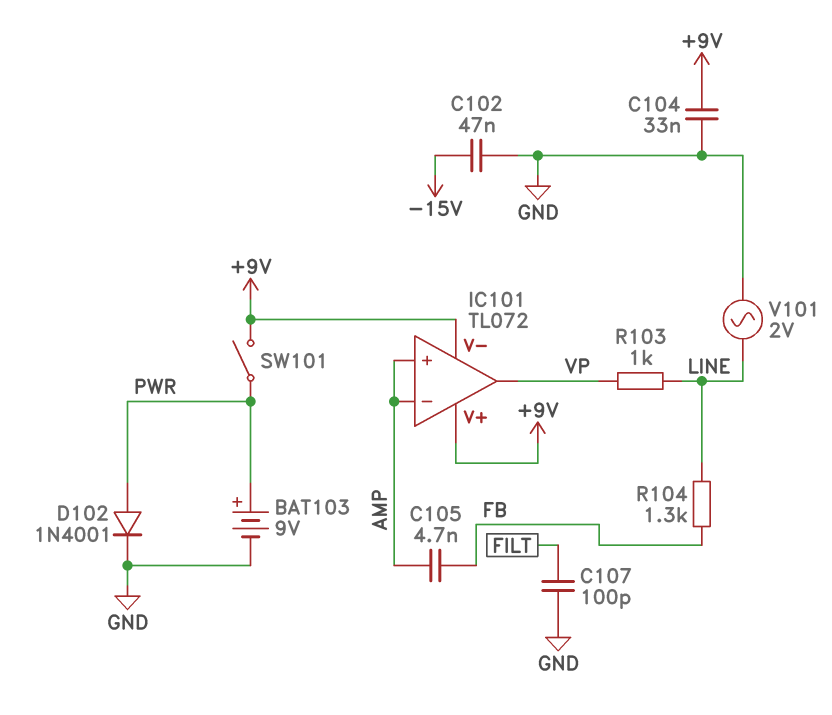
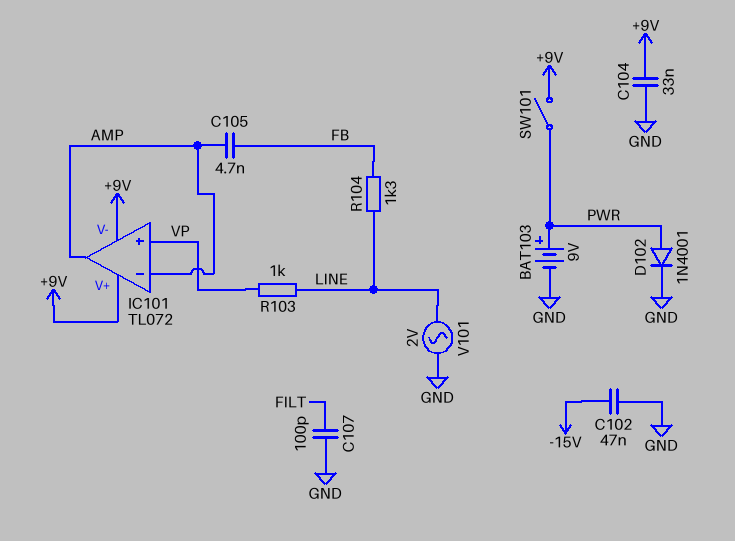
IC101 pin in+: AMP -> VP
IC101 pin out: VP -> AMP

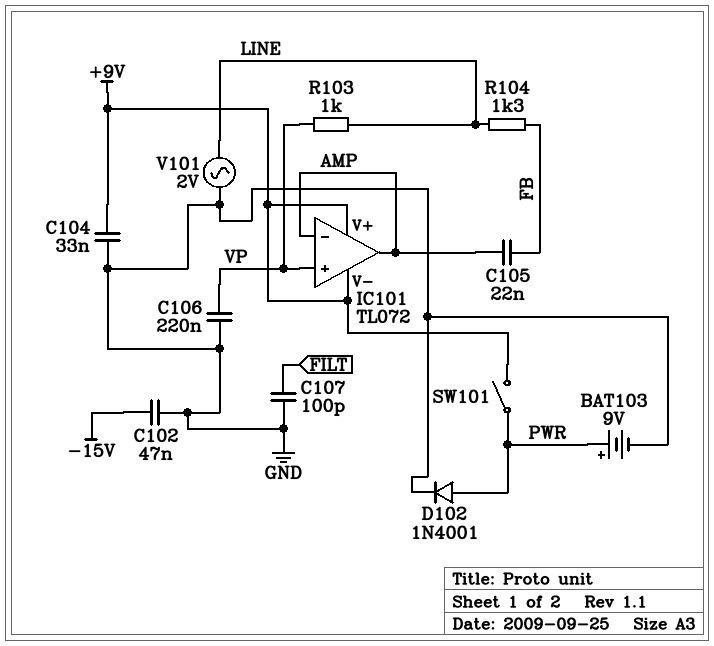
C105: 4.7nF (AMP, FB) -> 22nF (AMP, FB)
C106: none -> 220nF (GND, VP)

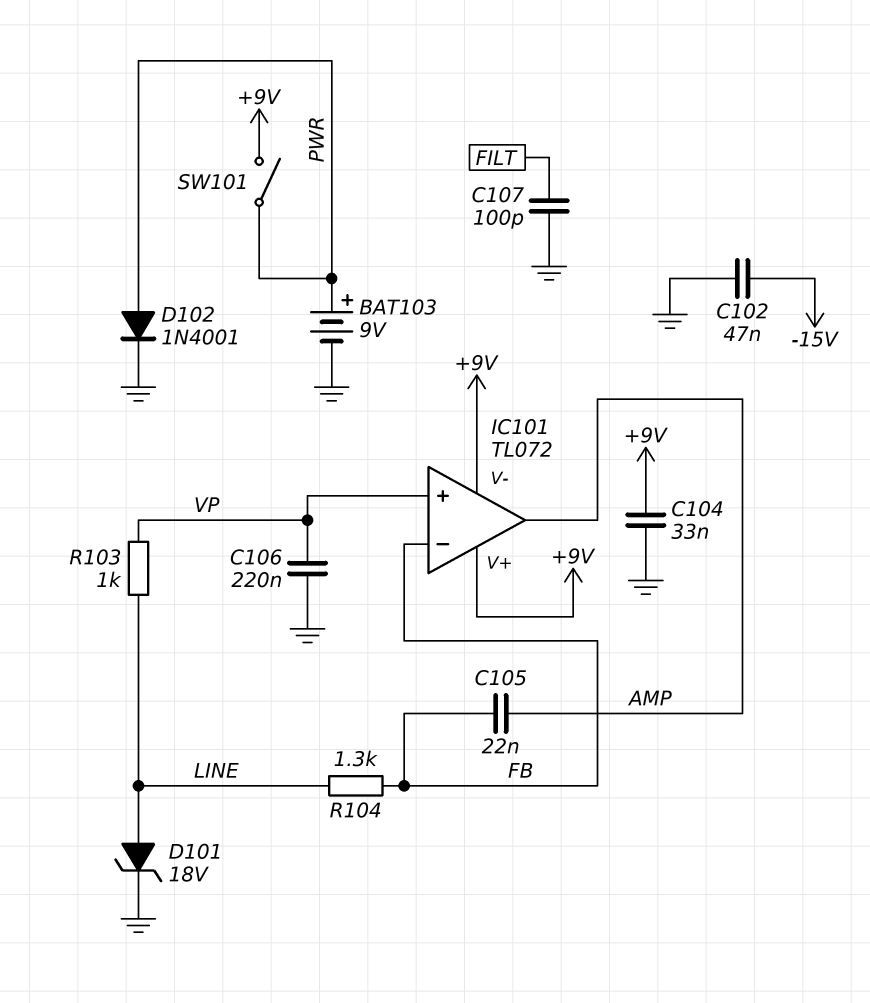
D101: none -> zener 18V (A LINE, K GND)
IC101 pin in-: AMP -> FB
V101: AC 2V (GND, LINE) -> none

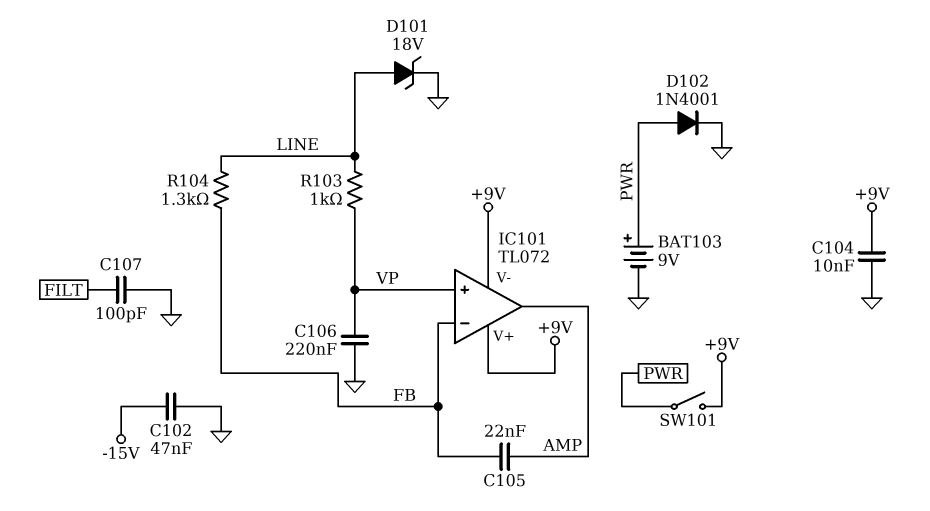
C104: 33nF (+9V, GND) -> 10nF (+9V, GND)

